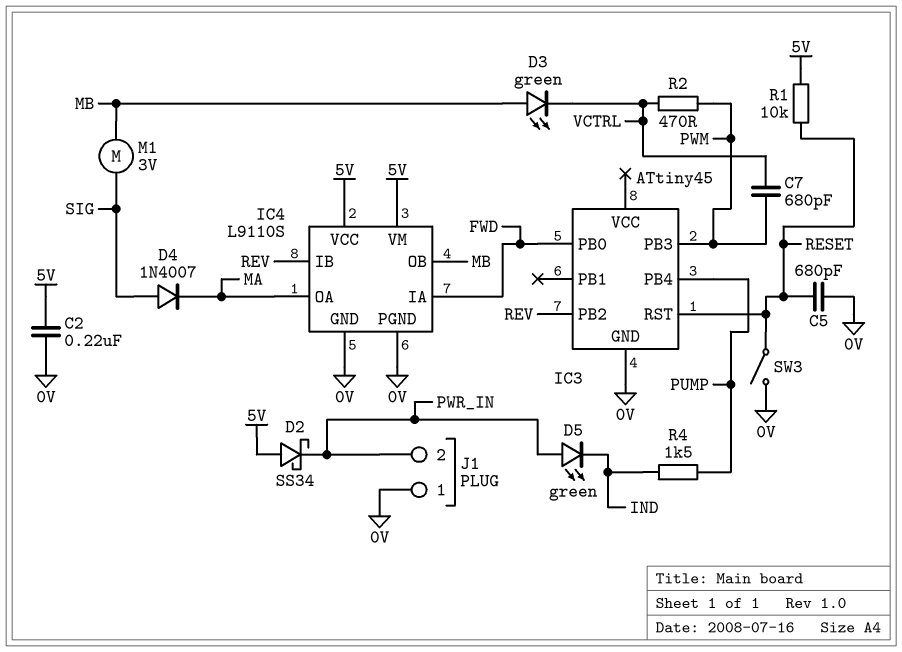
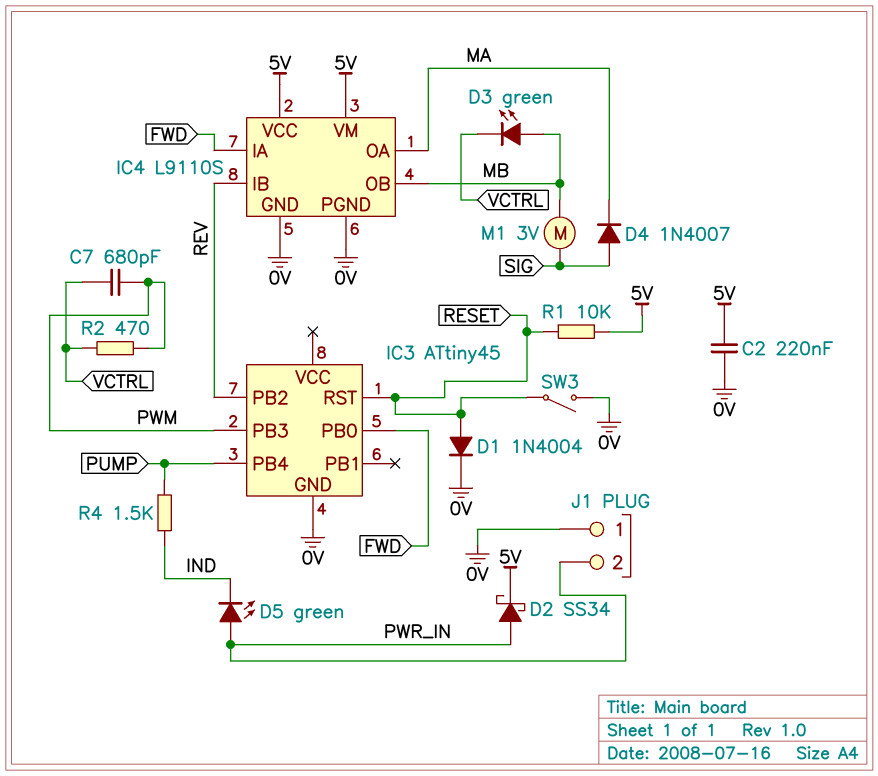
C5: 680pF (0V, RESET) -> none
D1: none -> diode 1N4004 (A RESET, K 0V)
D2: schottky SS34 (A 5V, K PWR_IN) -> schottky SS34 (A PWR_IN, K 5V)

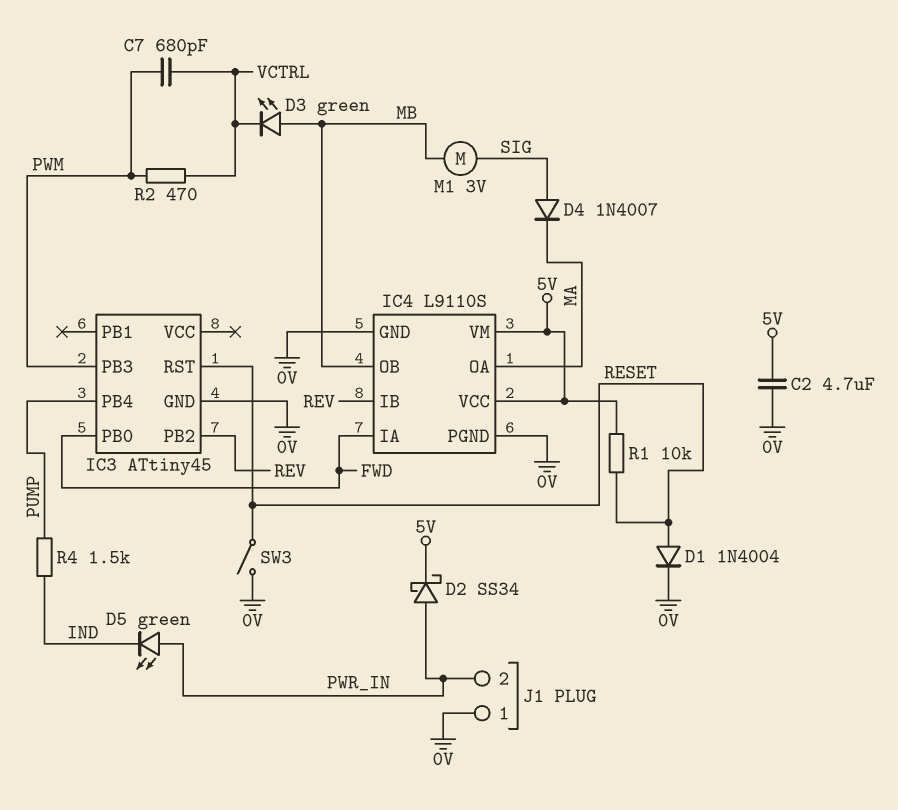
C2: 220nF (0V, 5V) -> 4.7uF (0V, 5V)

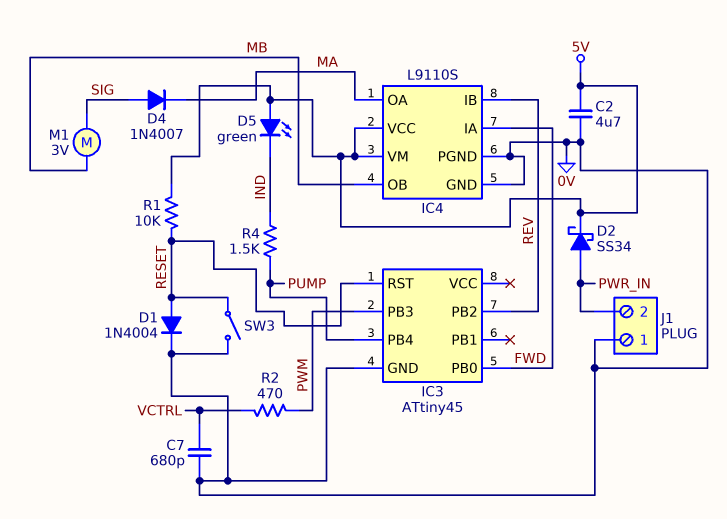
C7: 680pF (PWM, VCTRL) -> 680pF (0V, VCTRL)
D3: LED green (A MB, K VCTRL) -> none
D5: LED green (A PWR_IN, K IND) -> LED green (A 5V, K IND)

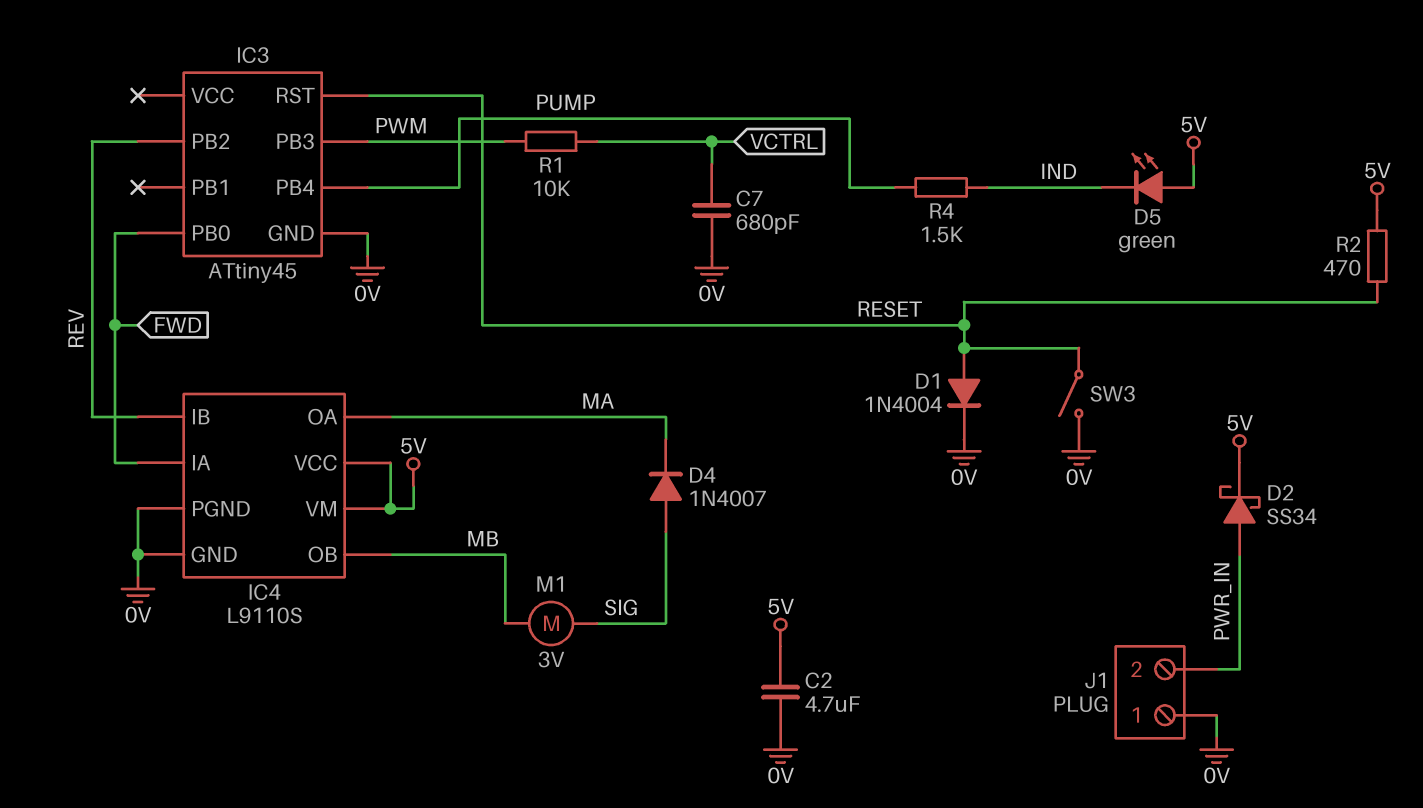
R1: 10k (5V, RESET) -> 10k (PWM, VCTRL)
R2: 470 (PWM, VCTRL) -> 470 (5V, RESET)

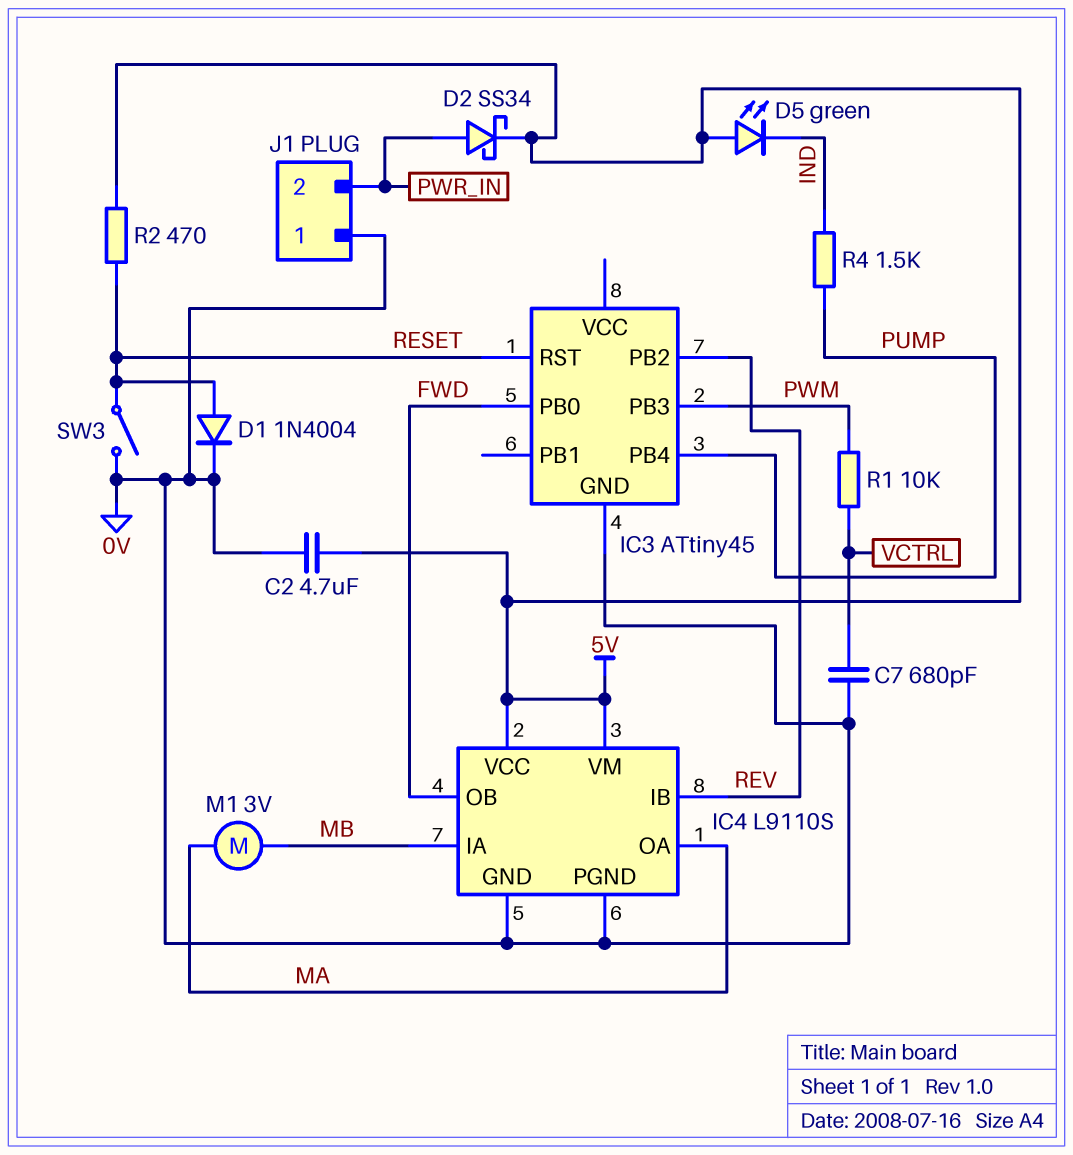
D4: diode 1N4007 (A SIG, K MA) -> none
IC4 pin IA: FWD -> MB
IC4 pin OB: MB -> FWD
M1: motor 3V (MB, SIG) -> motor 3V (MA, MB)

